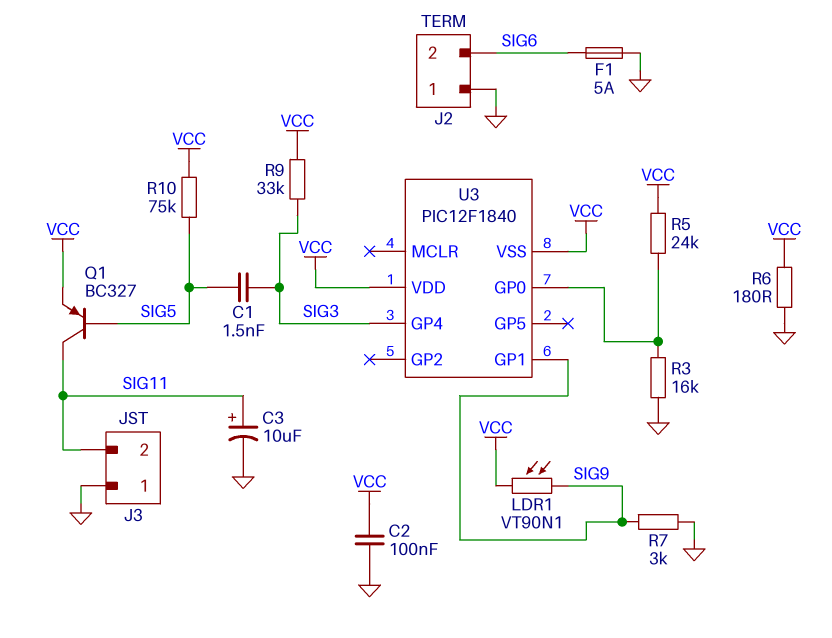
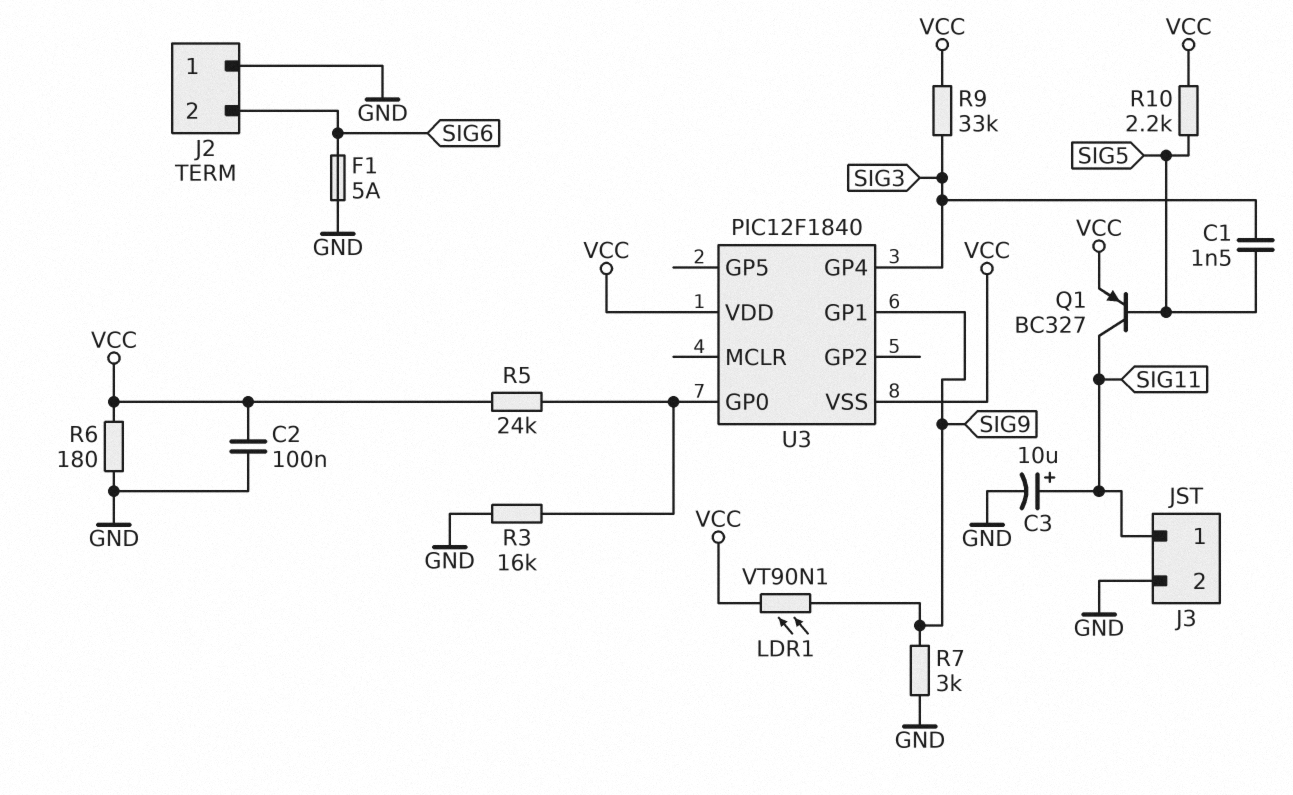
J3 pin 1: GND -> SIG11
J3 pin 2: SIG11 -> GND
R10: 75k (SIG5, VCC) -> 2.2k (SIG5, VCC)

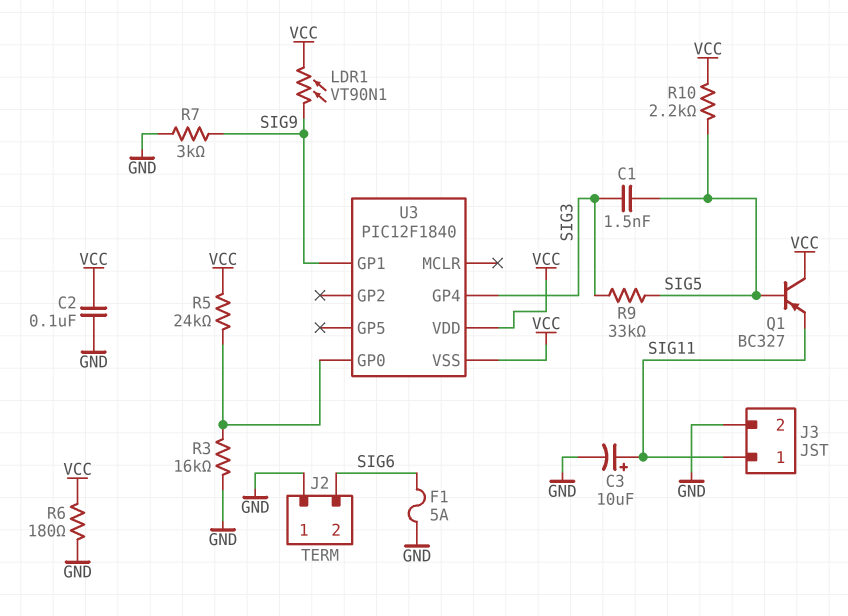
Q1: PNP BC327 (B SIG5, C SIG11, E VCC) -> PNP BC327 (B SIG5, C VCC, E SIG11)
R9: 33k (SIG3, VCC) -> 33k (SIG3, SIG5)

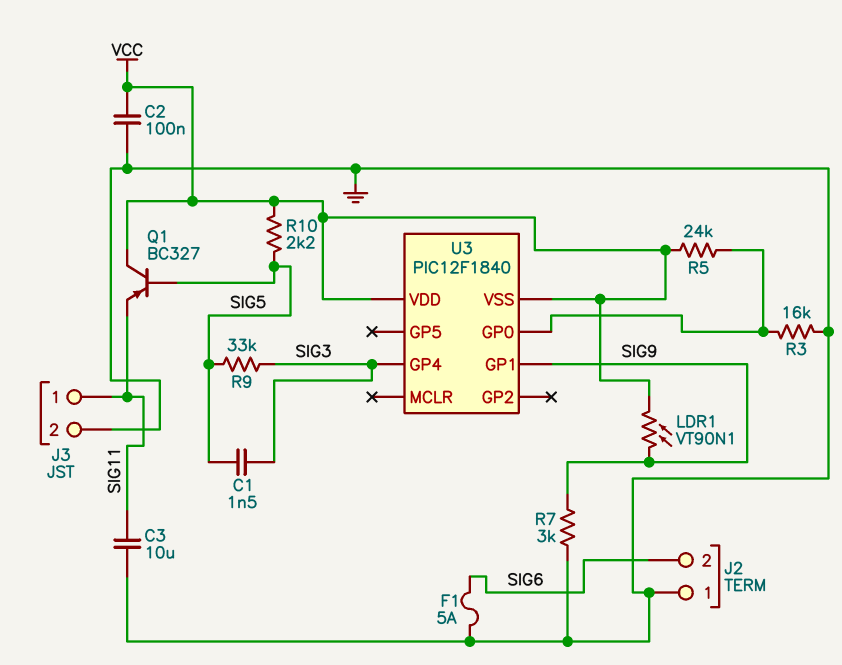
C3: 10uF (plus SIG11, minus GND) -> 10uF (GND, SIG11)
R6: 180 (GND, VCC) -> none

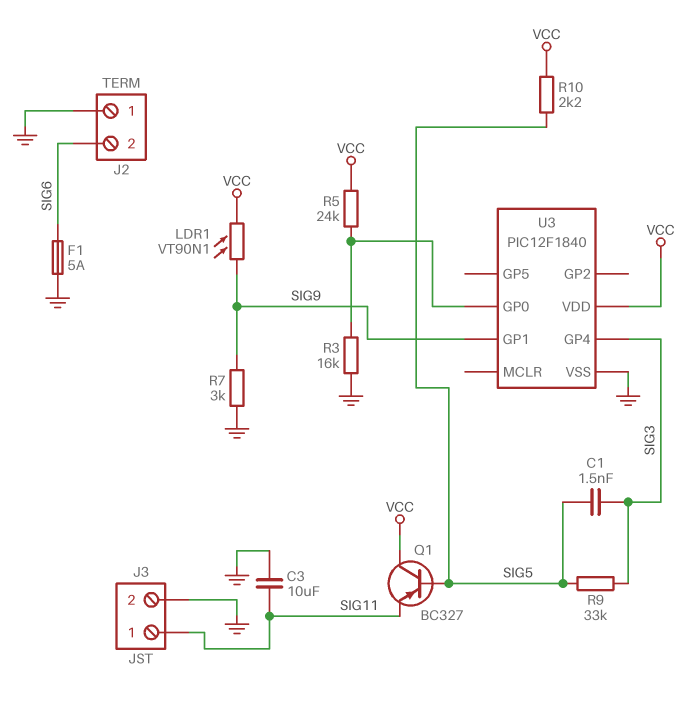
C2: 100nF (GND, VCC) -> none
U3 pin VSS: VCC -> GND

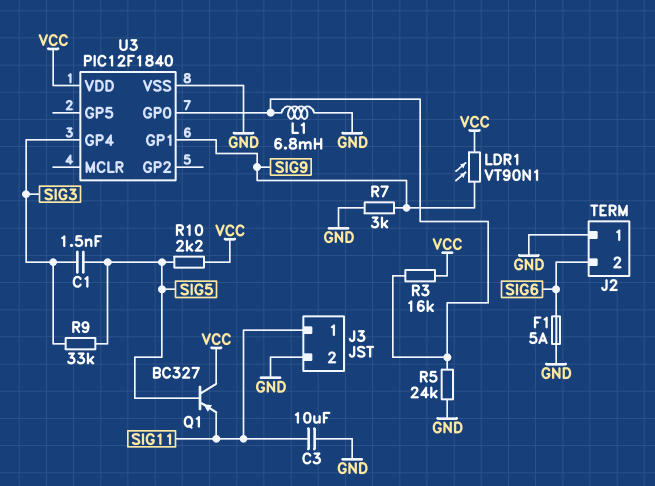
L1: none -> 6.8mH (GND, U3/GP0)
R3: 16k (GND, U3/GP0) -> 16k (U3/GP0, VCC)
R5: 24k (U3/GP0, VCC) -> 24k (GND, U3/GP0)

